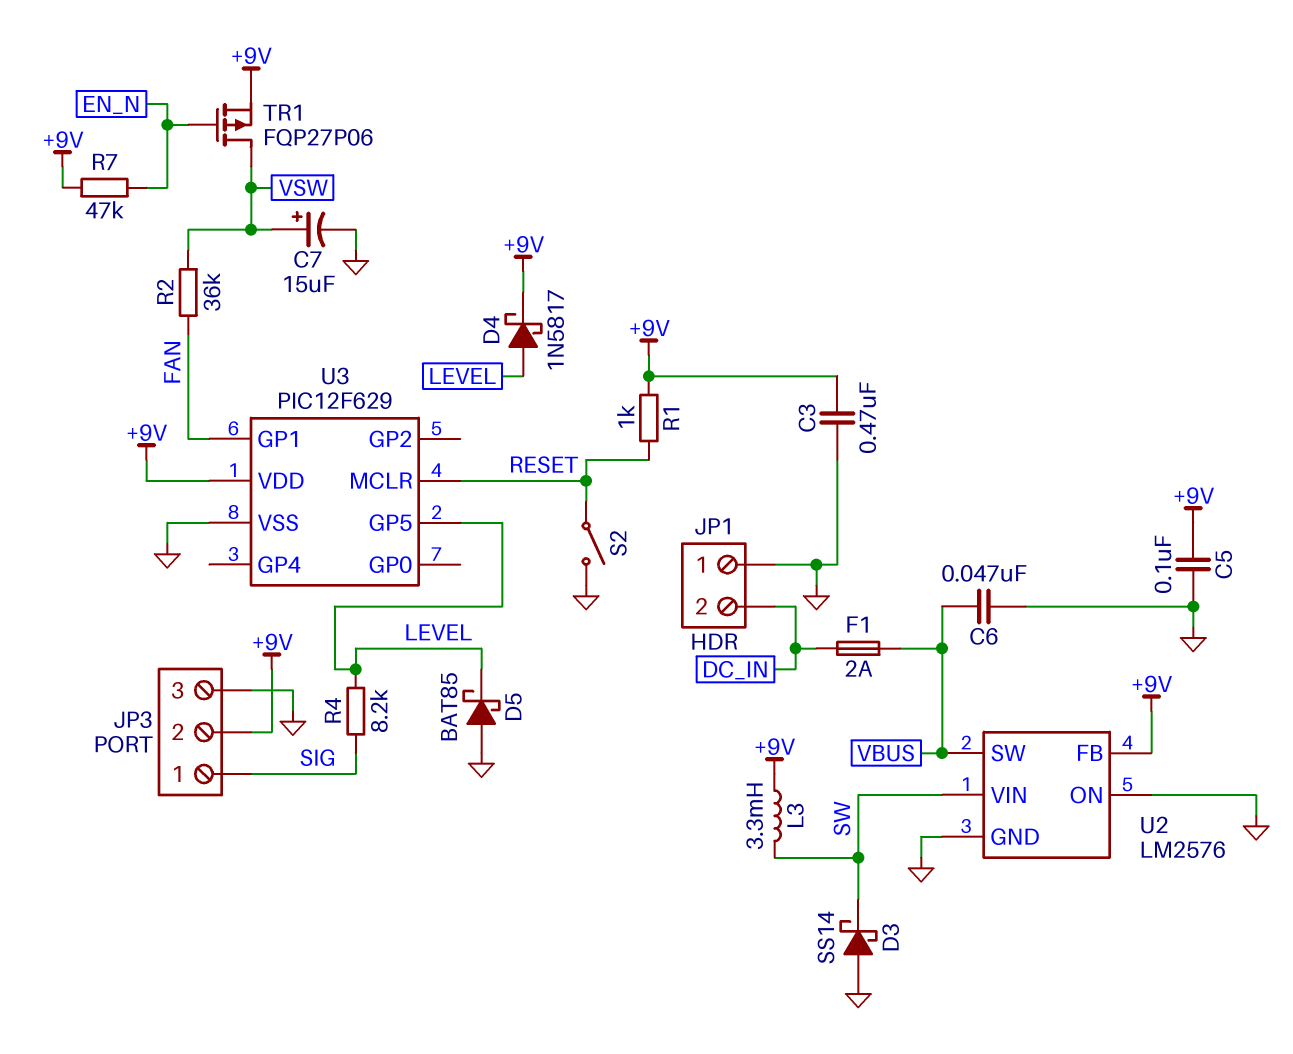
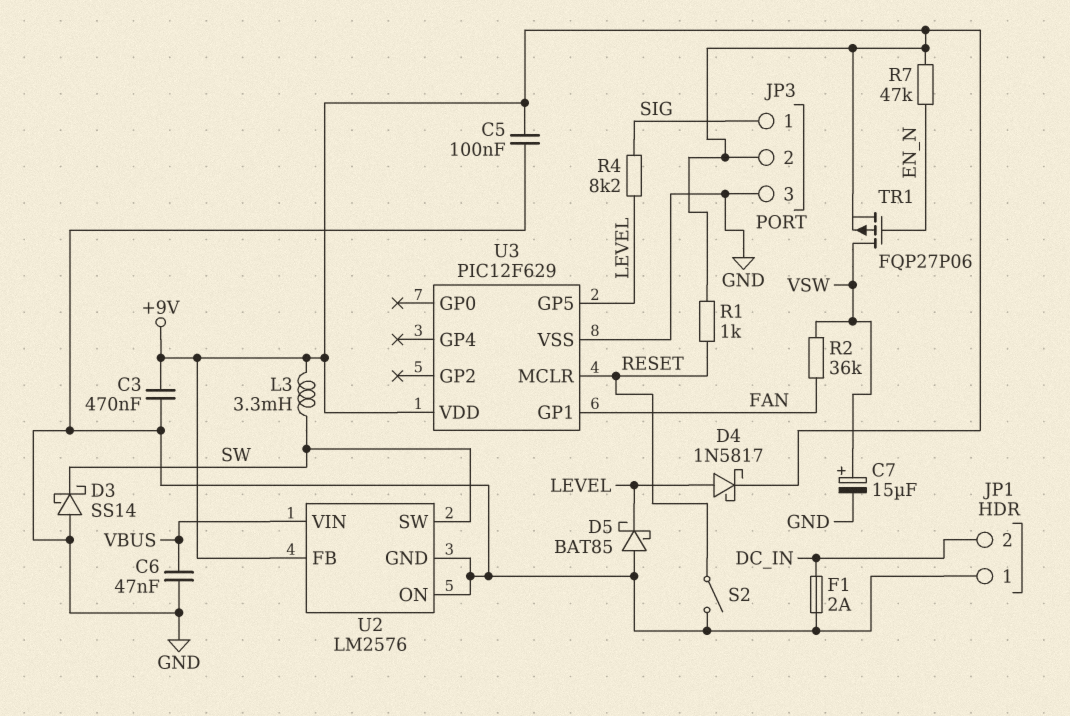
F1: 2A (DC_IN, VBUS) -> 2A (DC_IN, GND)
U2 pin SW: VBUS -> SW
U2 pin VIN: SW -> VBUS

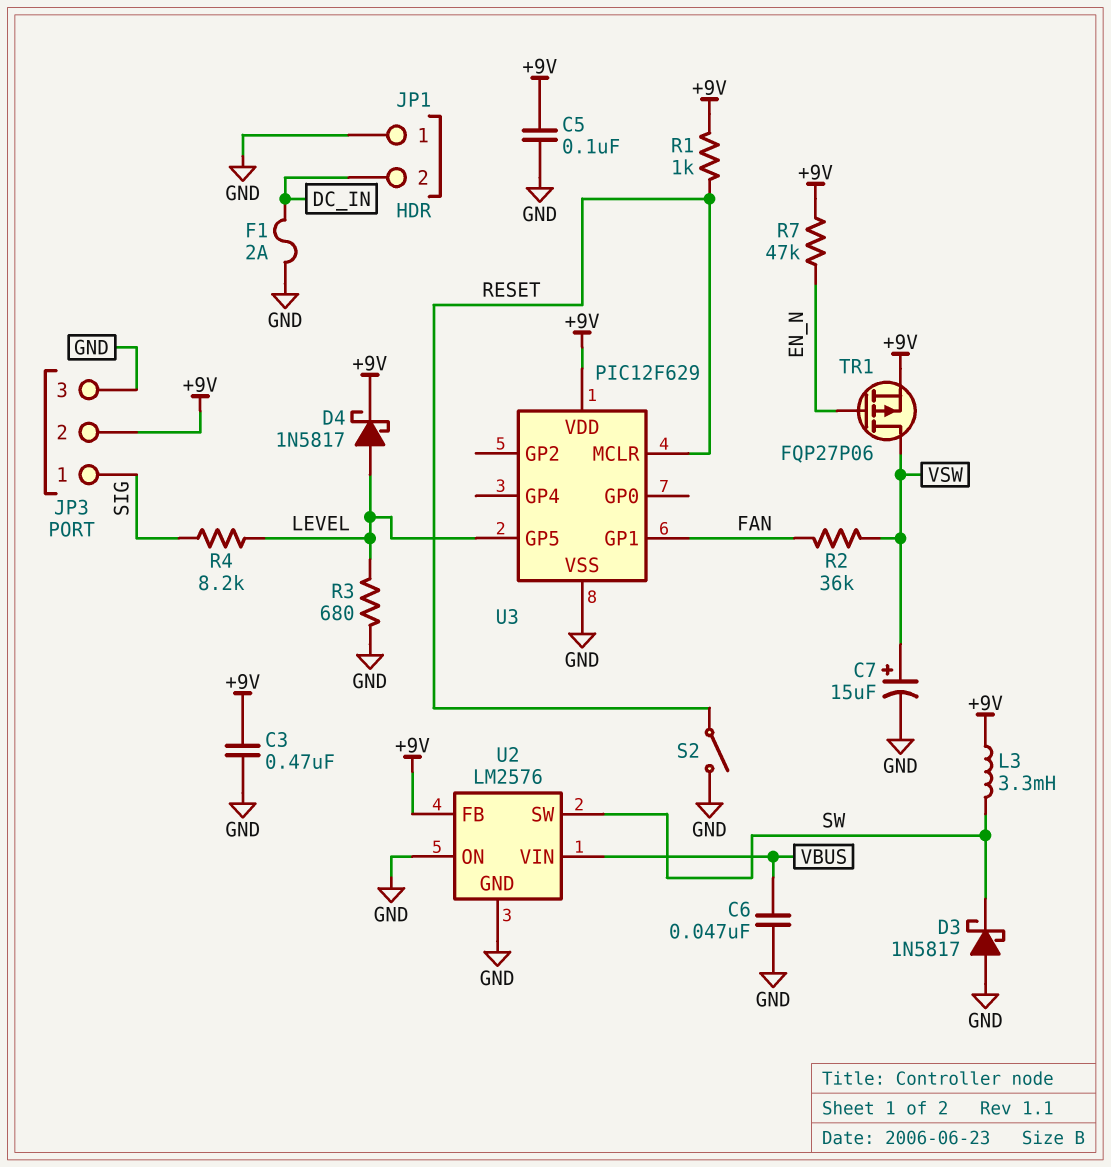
D3: schottky SS14 (A GND, K SW) -> schottky 1N5817 (A GND, K SW)
D5: schottky BAT85 (A GND, K LEVEL) -> none
R3: none -> 680 (GND, LEVEL)

